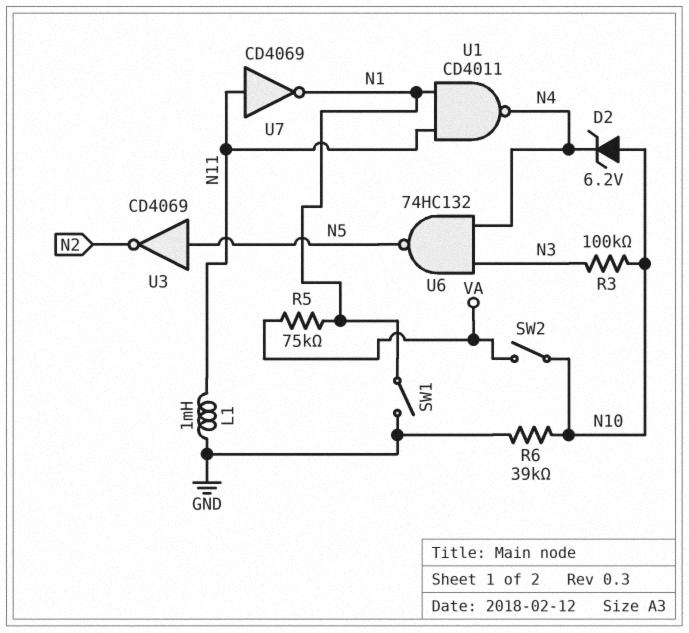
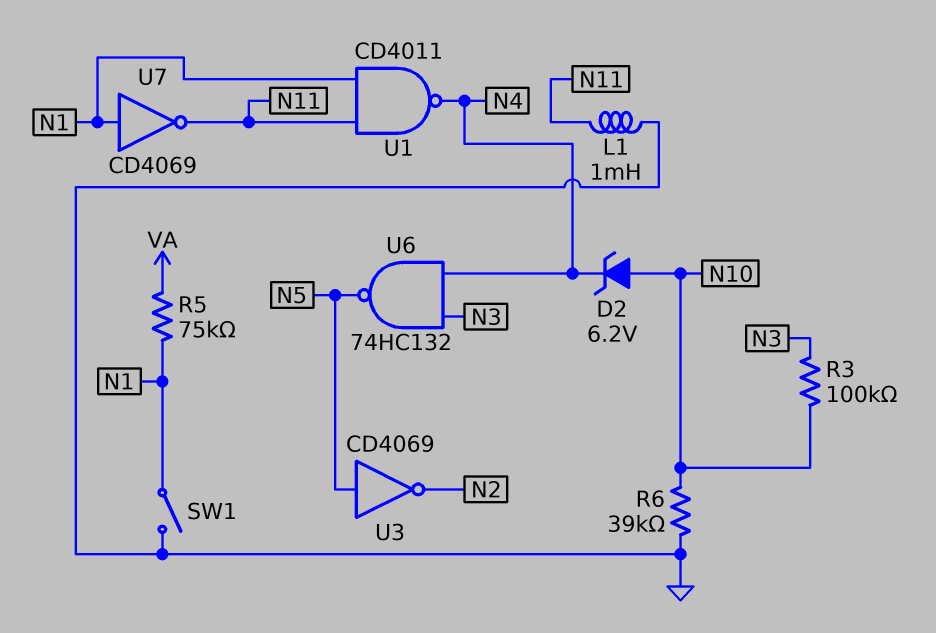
SW2: switch (N10, VA) -> none
U7: NOT CD4069 (in N11, out N1) -> NOT CD4069 (in N1, out N11)

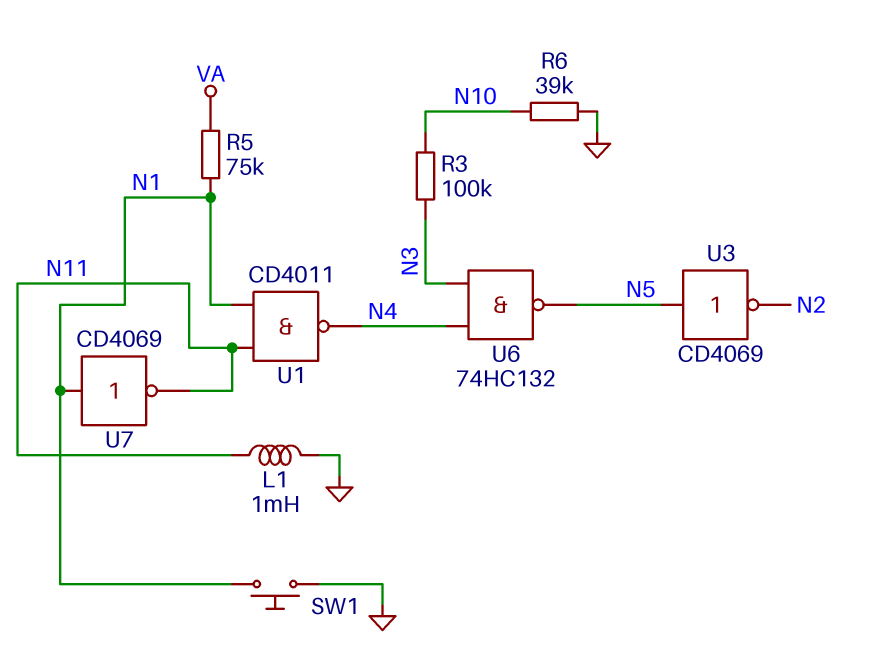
D2: zener 6.2V (A N10, K N4) -> none
SW1: switch (GND, N1) -> button (GND, N1)

